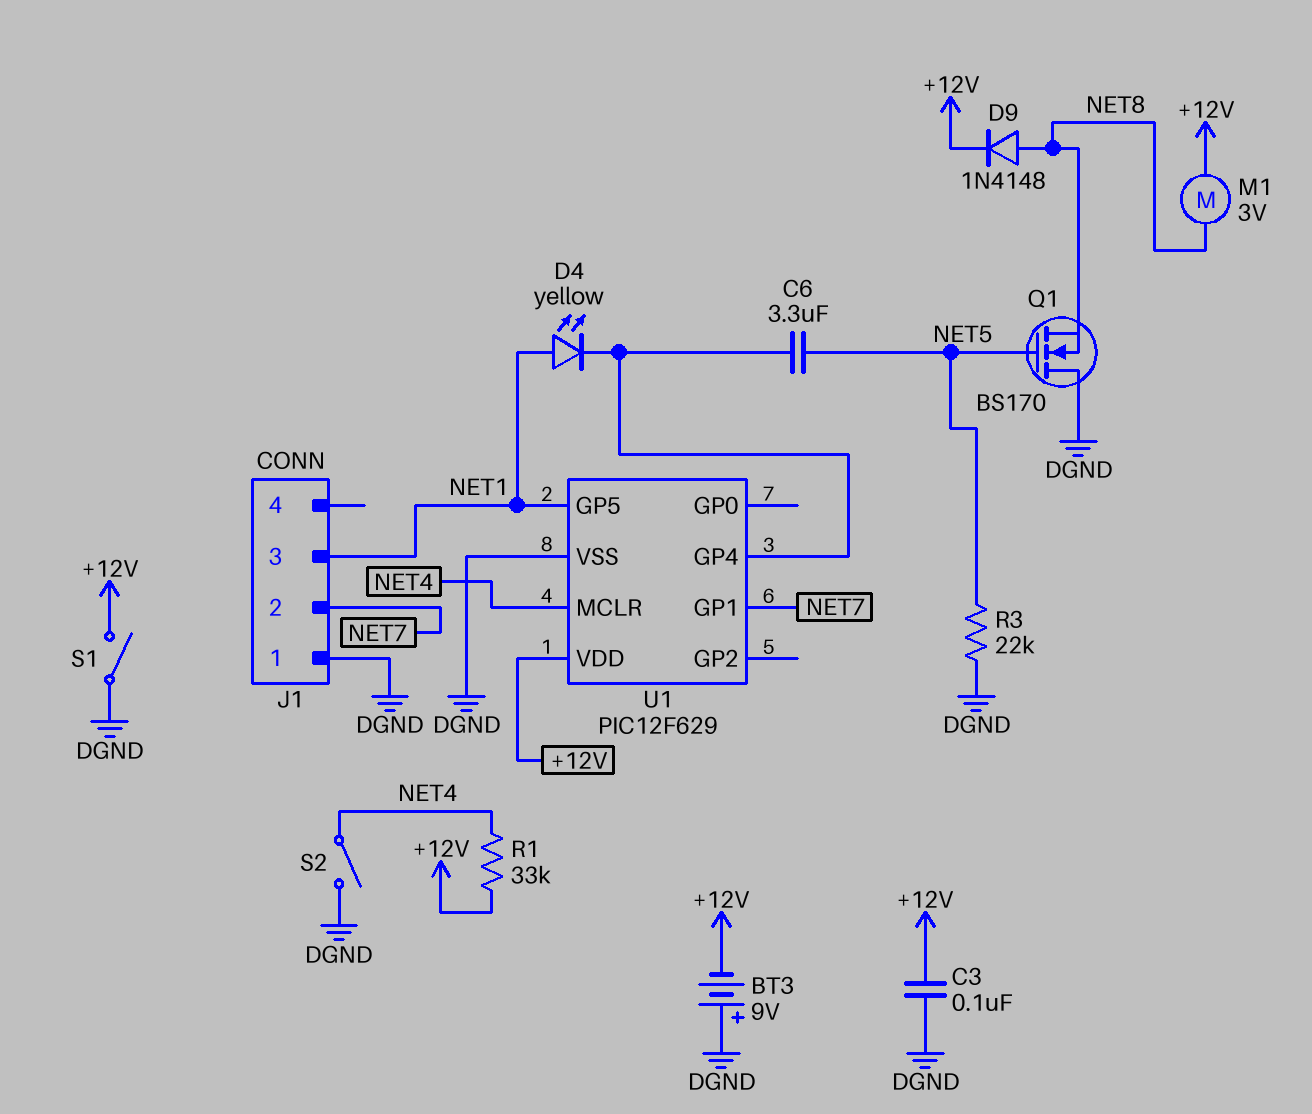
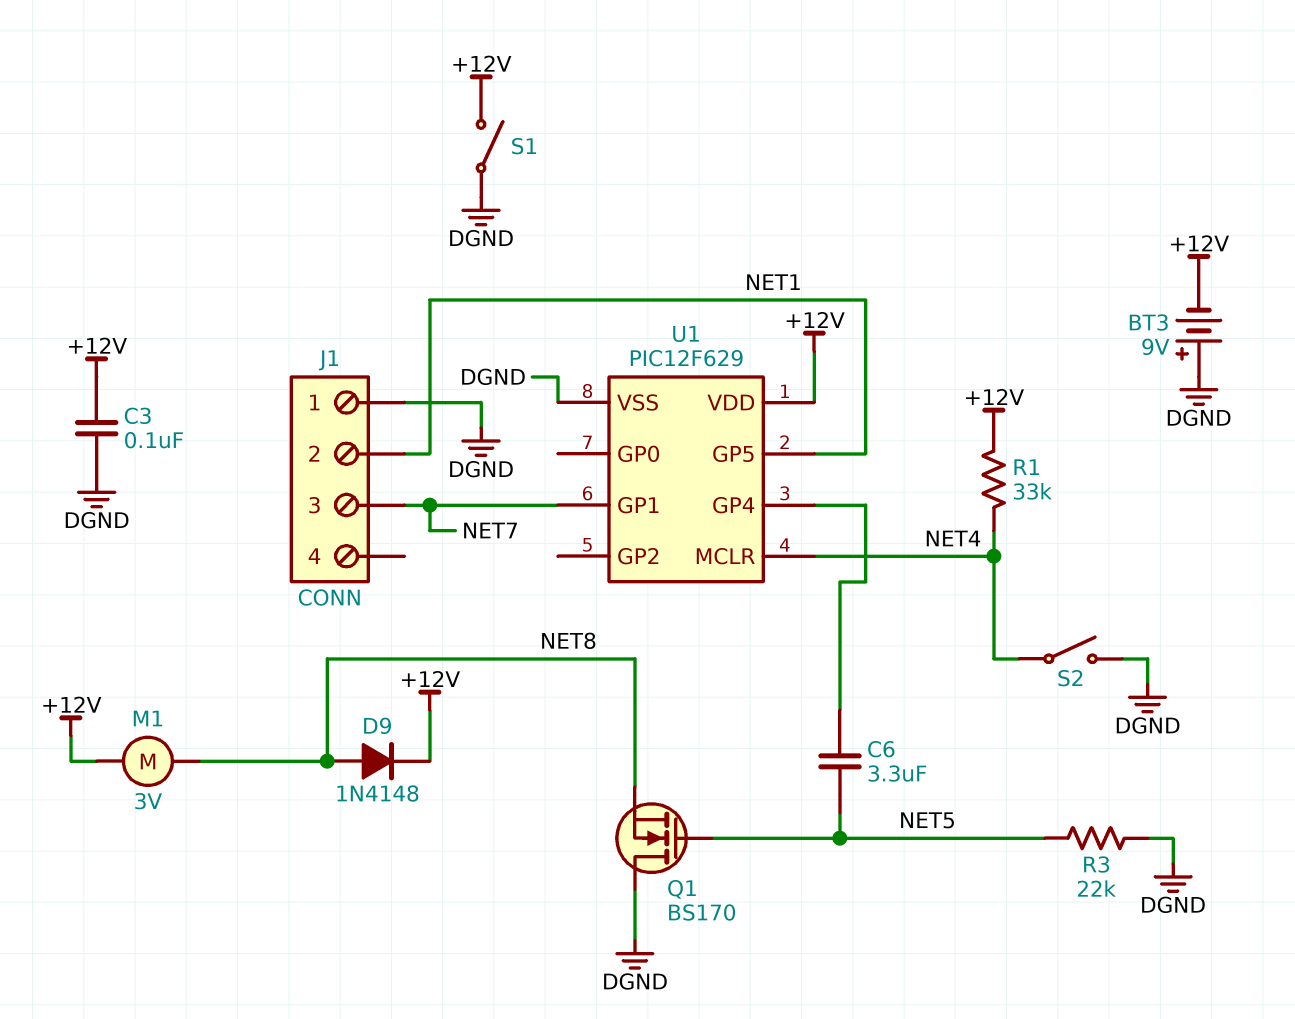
D4: LED yellow (A NET1, K U1/GP4) -> none
J1 pin 2: NET7 -> NET1
J1 pin 3: NET1 -> NET7

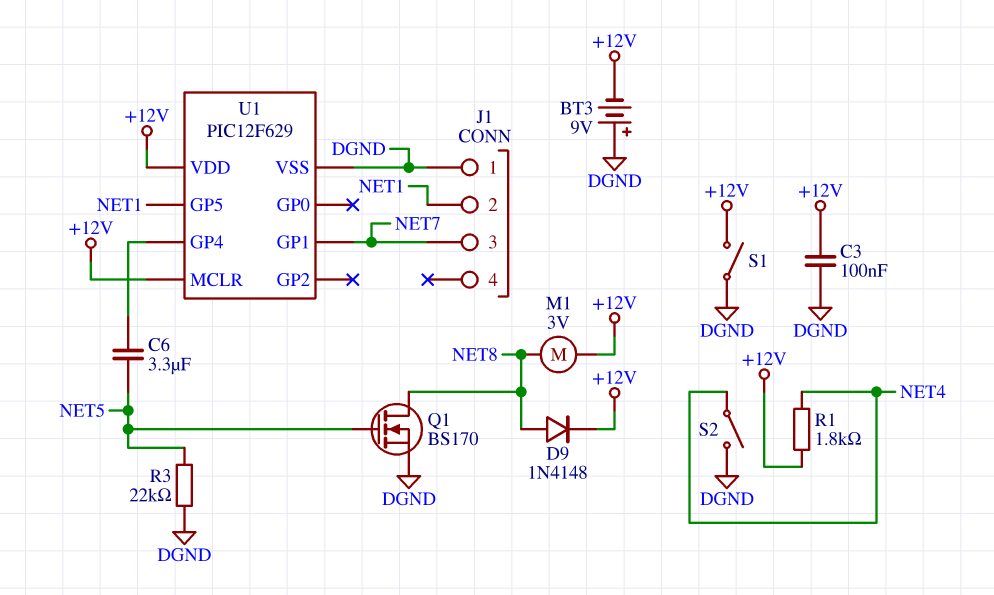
Q1: NMOS BS170 (G NET5, D DGND, S NET8) -> NMOS BS170 (G NET5, D NET8, S DGND)
R1: 33k (+12V, NET4) -> 1.8k (+12V, NET4)
U1 pin MCLR: NET4 -> +12V

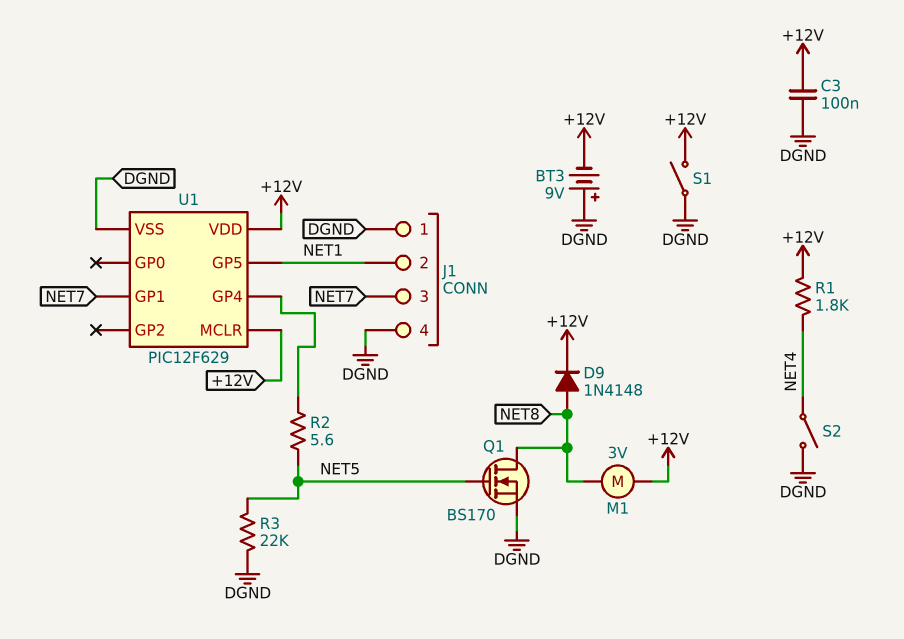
C6: 3.3uF (NET5, U1/GP4) -> none
J1 pin 4: none -> DGND
R2: none -> 5.6 (NET5, U1/GP4)

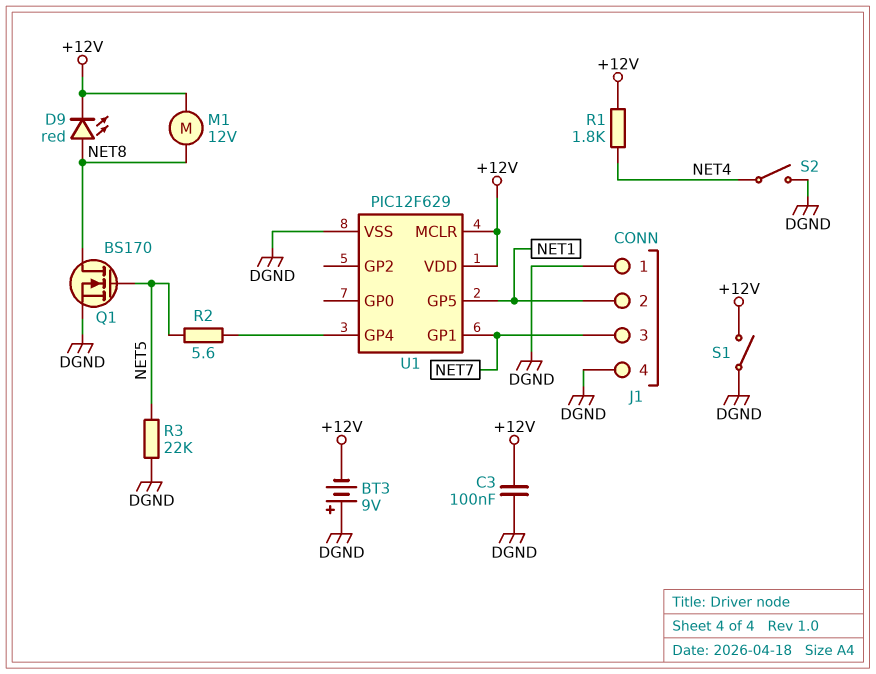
D9: diode 1N4148 (A NET8, K +12V) -> LED red (A NET8, K +12V)
M1: motor 3V (+12V, NET8) -> motor 12V (+12V, NET8)

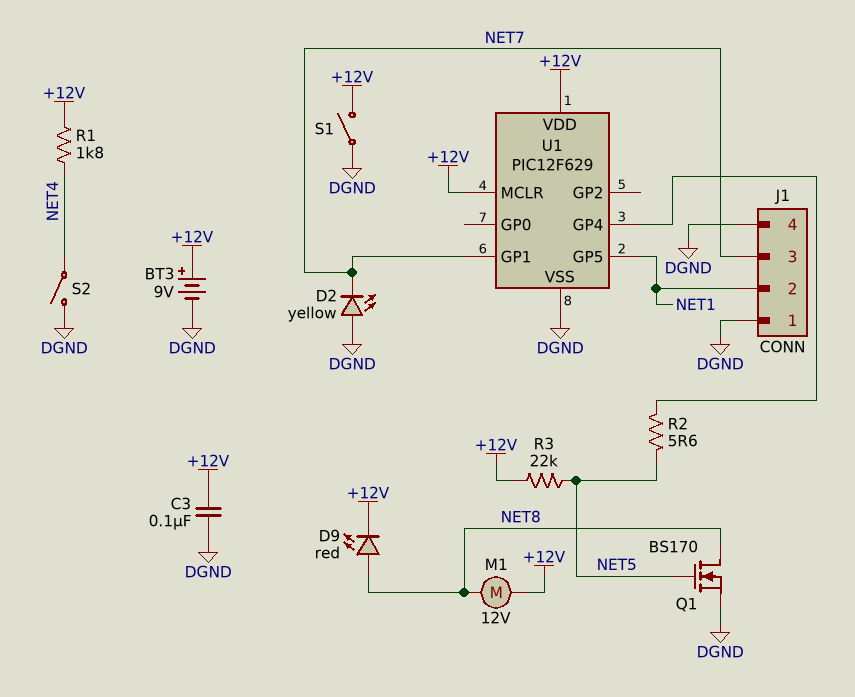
BT3: 9V (plus DGND, minus +12V) -> 9V (plus +12V, minus DGND)
D2: none -> LED yellow (A DGND, K NET7)
R3: 22k (DGND, NET5) -> 22k (+12V, NET5)

